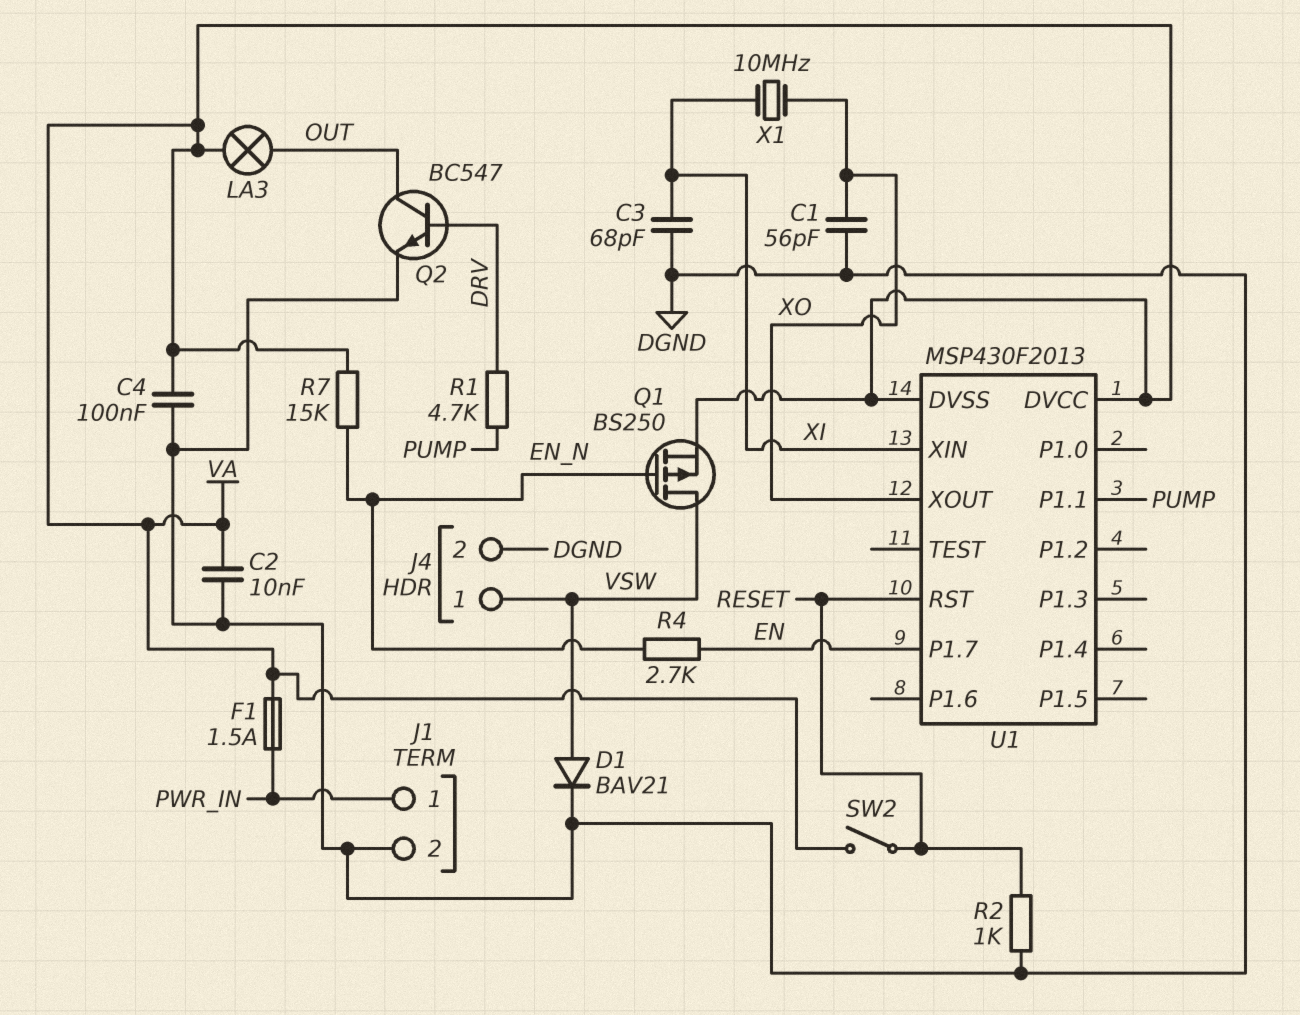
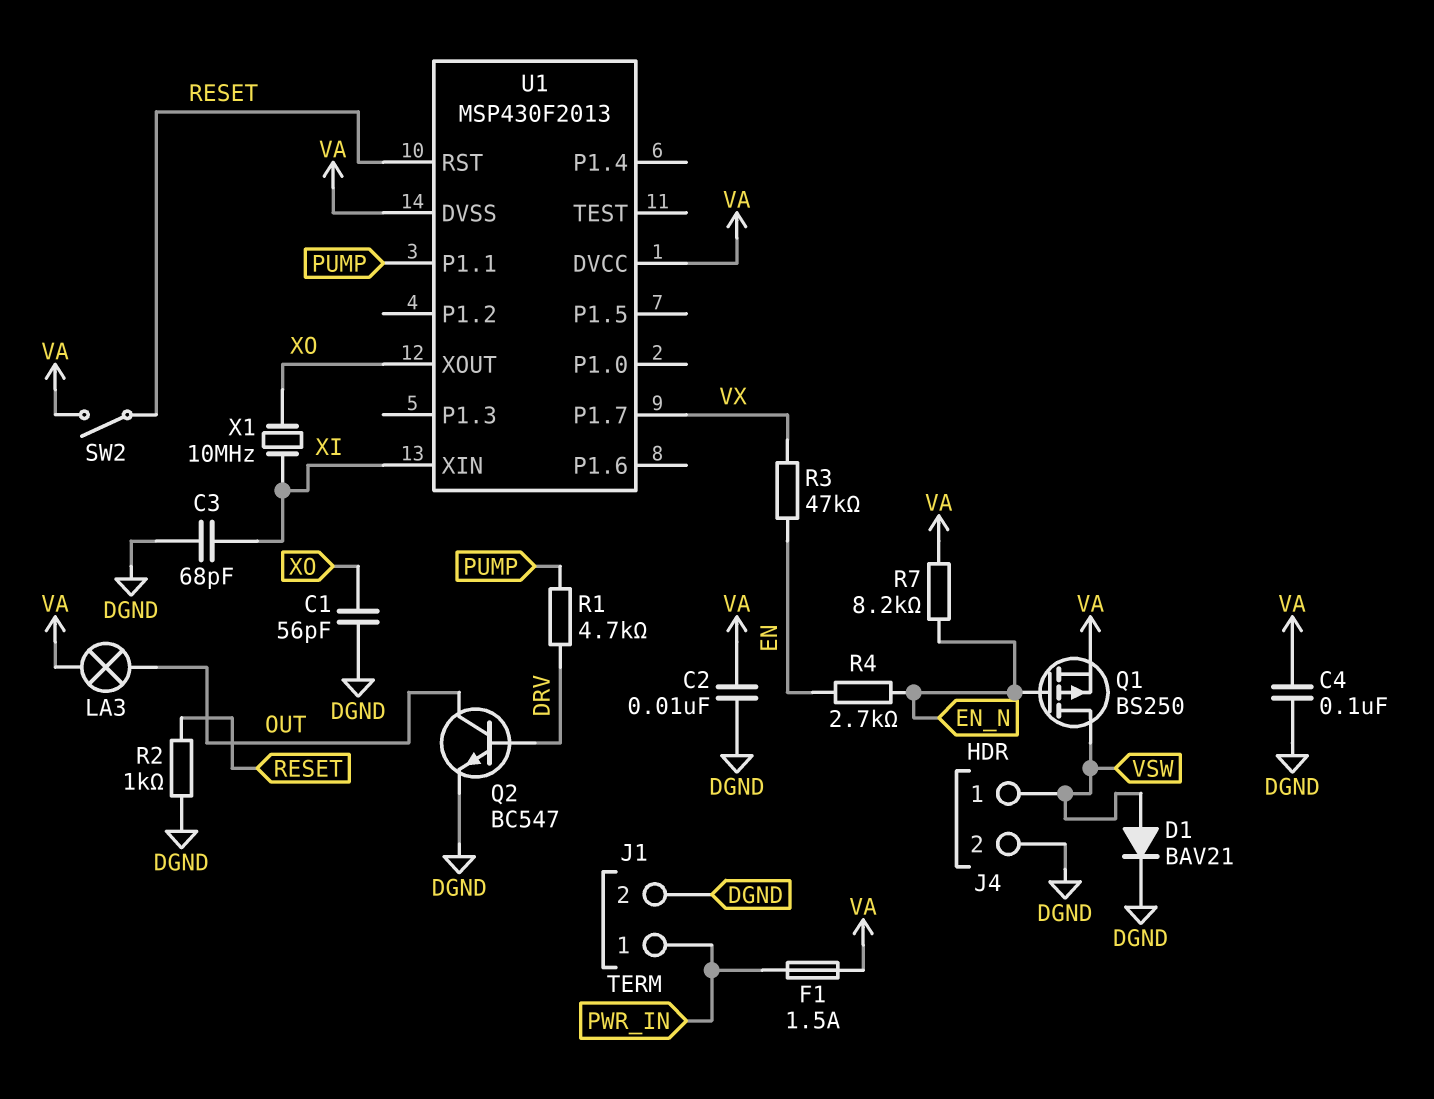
R3: none -> 47k (EN, VX)
R7: 15k (EN_N, VA) -> 8.2k (EN_N, VA)
U1 pin P1.7: EN -> VX

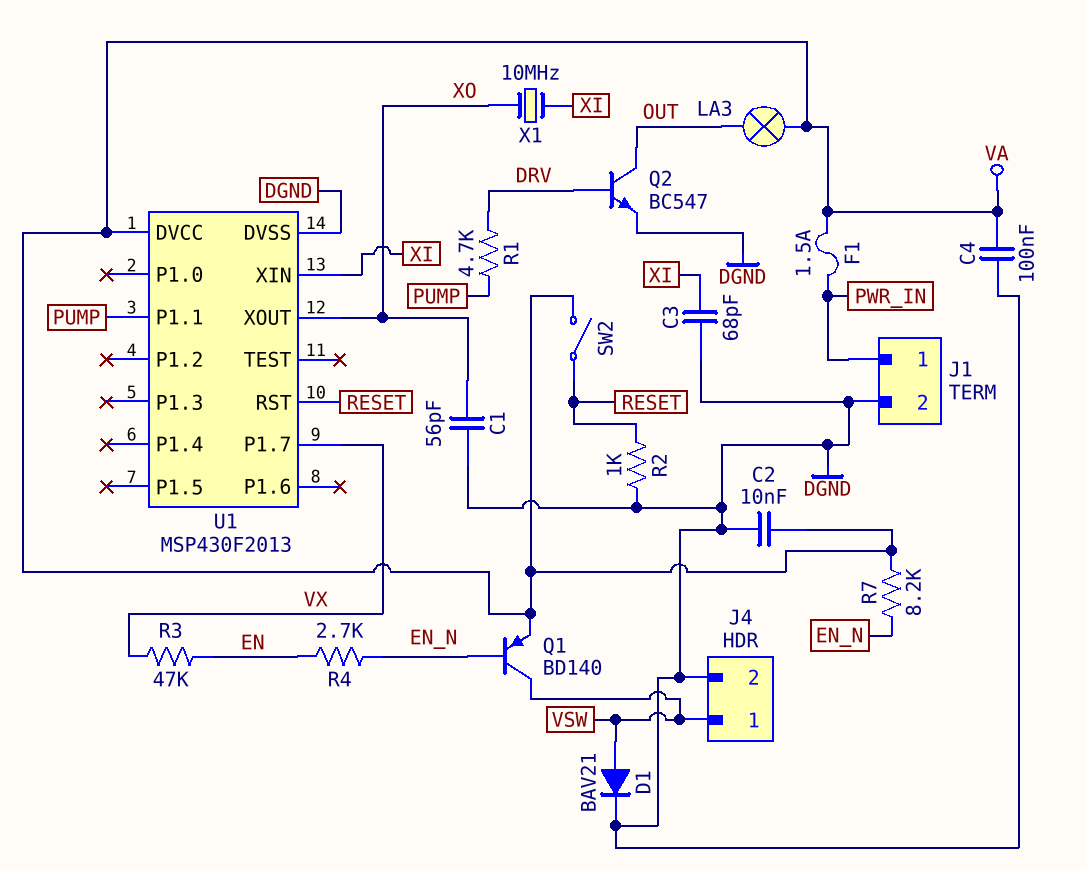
Q1: PMOS BS250 (G EN_N, D VSW, S VA) -> PNP BD140 (B EN_N, C VSW, E VA)
U1 pin DVSS: VA -> DGND

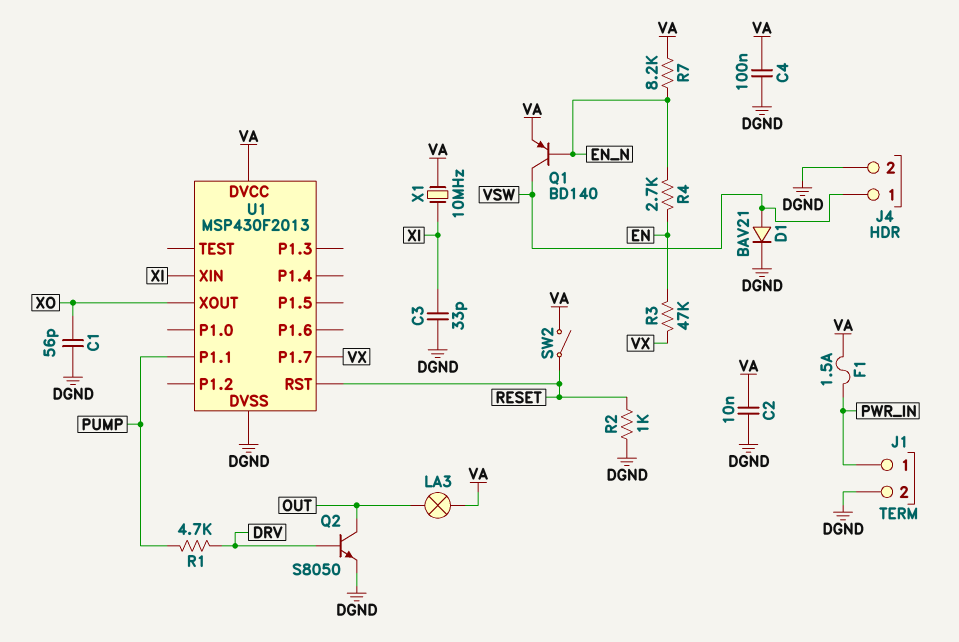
C3: 68pF (DGND, XI) -> 33pF (DGND, XI)
Q2: NPN BC547 (B DRV, C OUT, E DGND) -> NPN S8050 (B DRV, C OUT, E DGND)
X1: 10MHz (XI, XO) -> 10MHz (VA, XI)

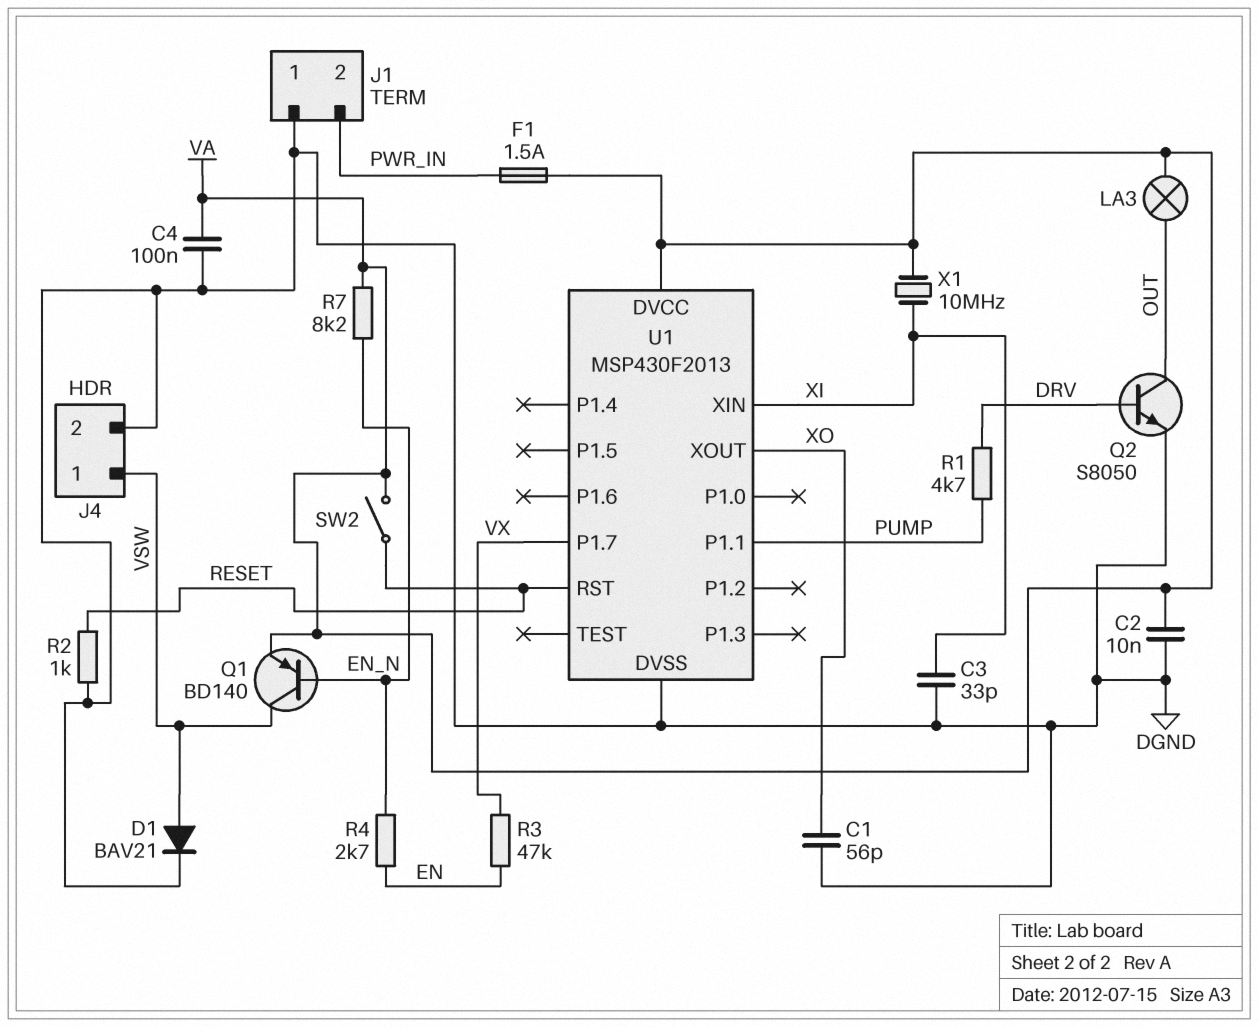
J1 pin 1: PWR_IN -> DGND
J1 pin 2: DGND -> PWR_IN

